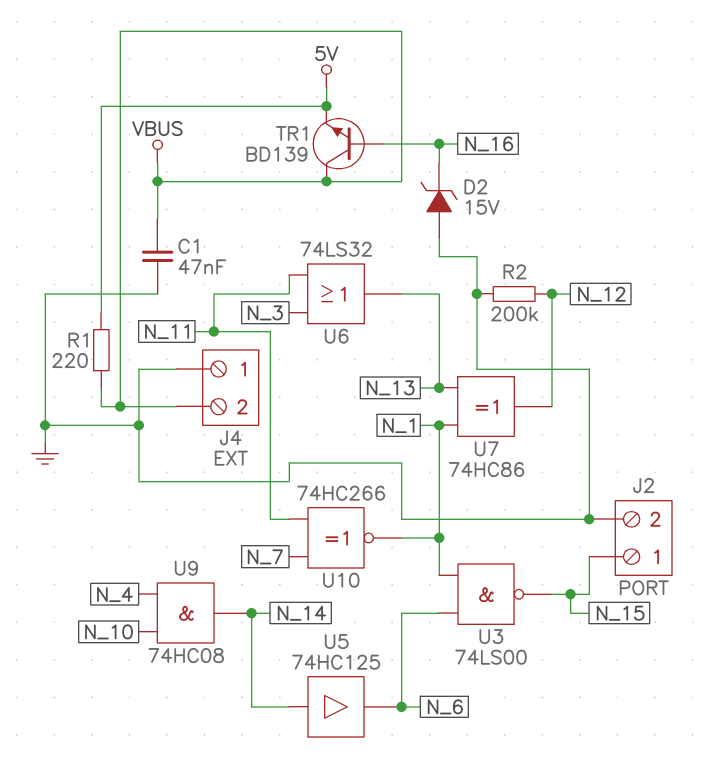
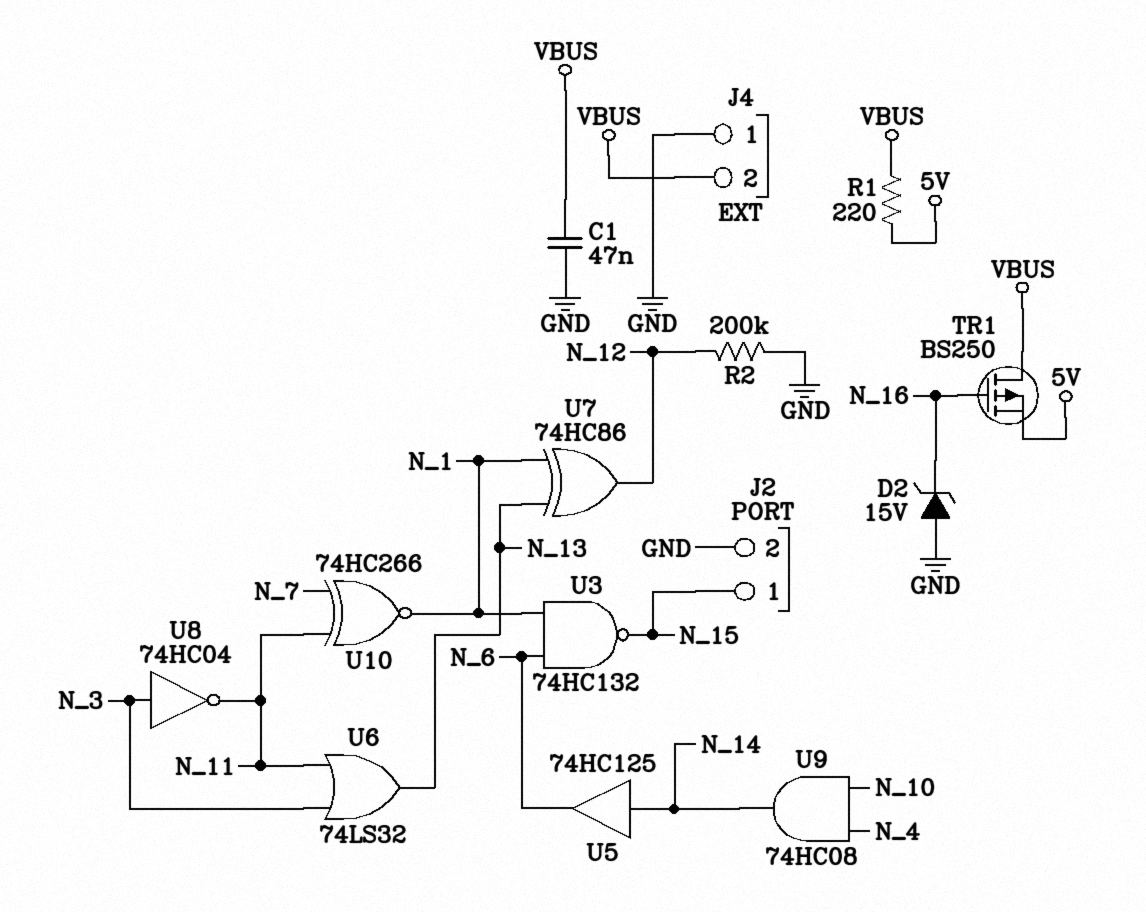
TR1: NPN BD139 (B N_16, C VBUS, E 5V) -> PMOS BS250 (G N_16, D VBUS, S 5V)
U3: NAND 74LS00 (in N_1, in N_6, out N_15) -> NAND 74HC132 (in N_1, in N_6, out N_15)
U8: none -> NOT 74HC04 (in N_3, out N_11)

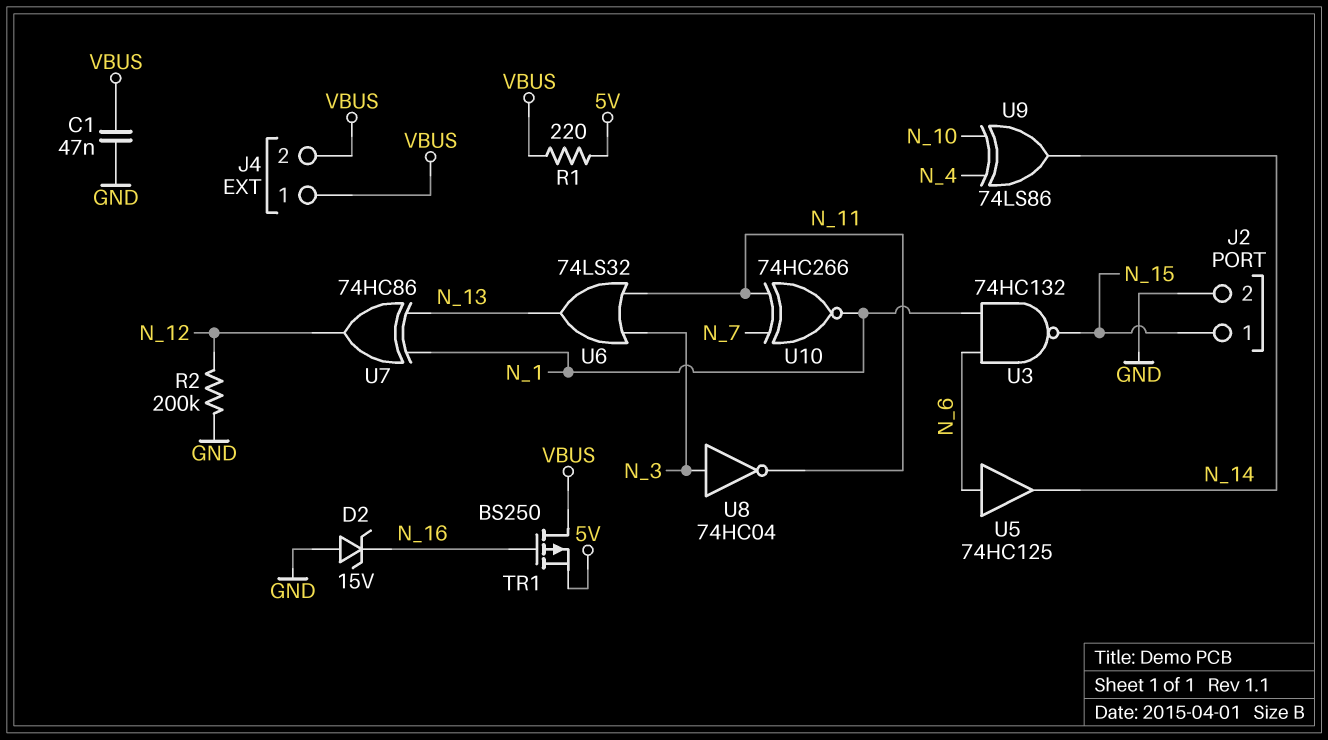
J4 pin 1: GND -> VBUS
U5: buffer 74HC125 (in N_14, out N_6) -> buffer 74HC125 (in N_6, out N_14)
U9: AND 74HC08 (in N_4, in N_10, out N_14) -> XOR 74LS86 (in N_4, in N_10, out N_14)

